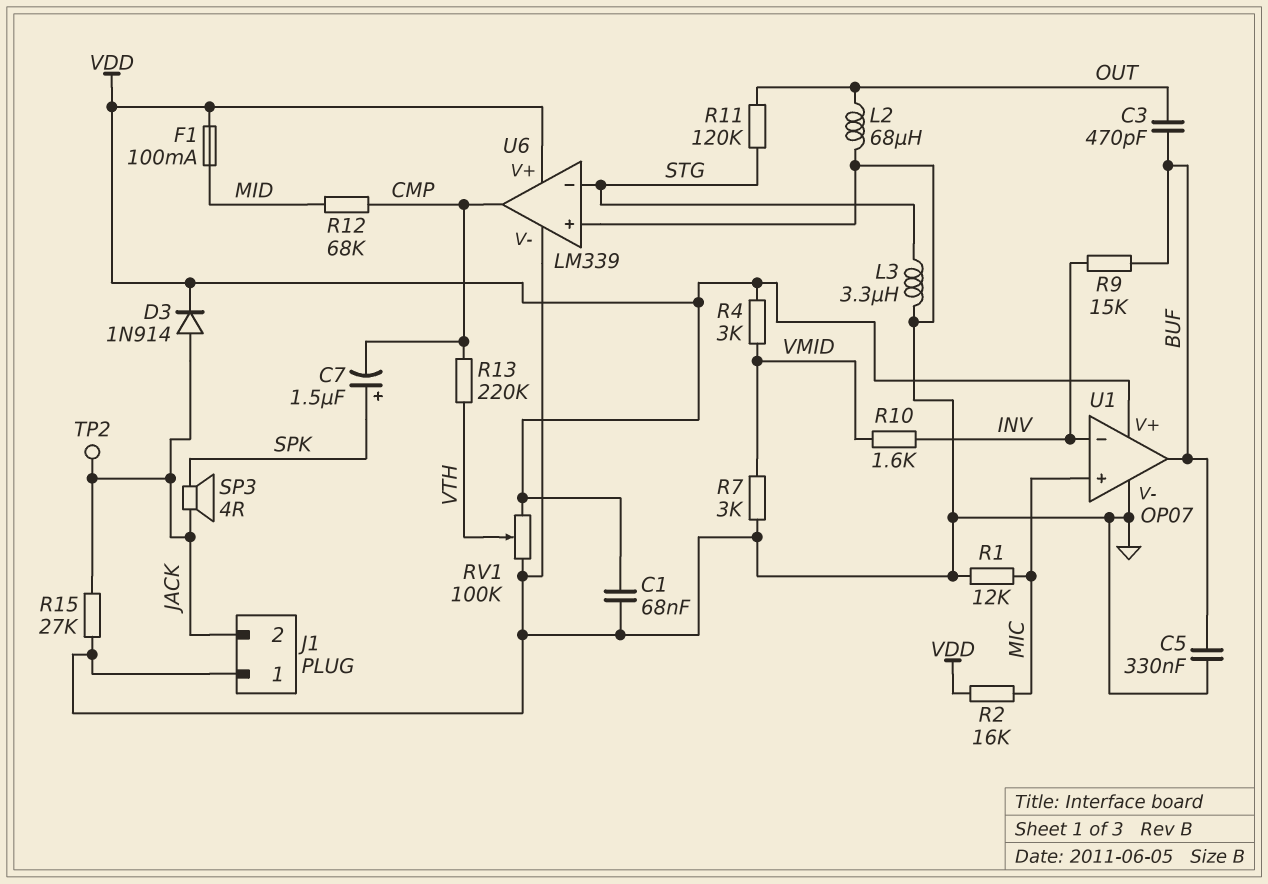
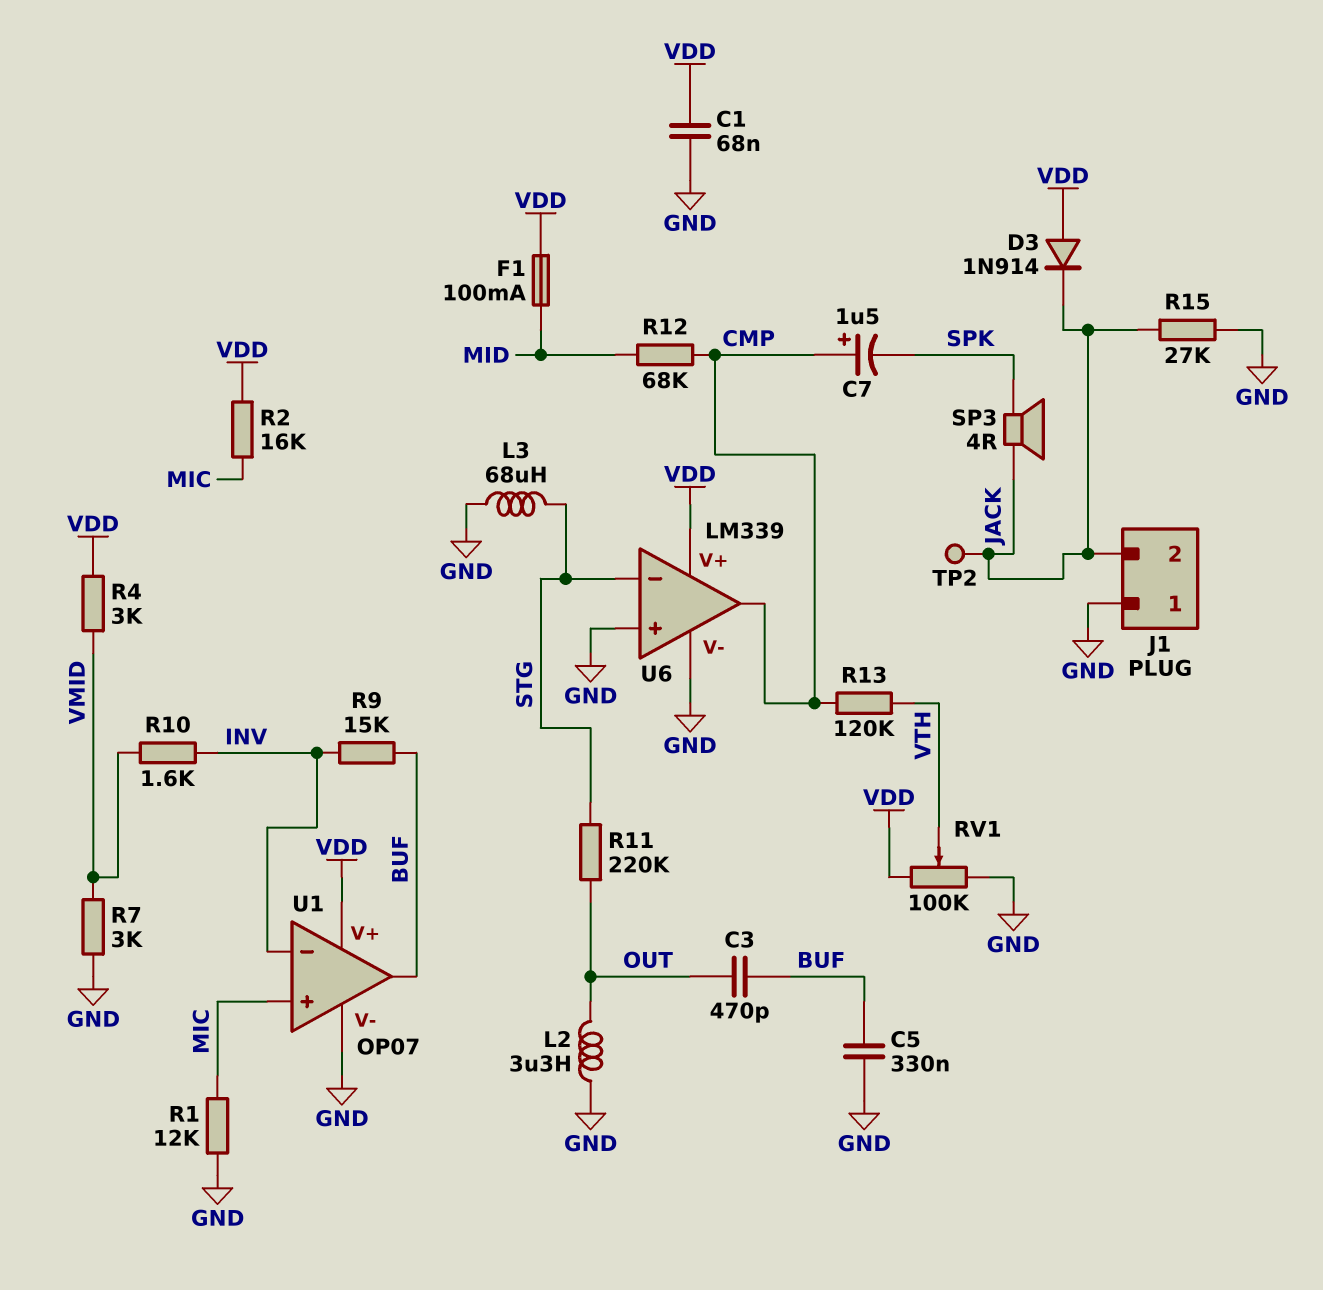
C7: 1.5uF (plus SPK, minus CMP) -> 1.5uF (plus CMP, minus SPK)
D3: diode 1N914 (A JACK, K VDD) -> diode 1N914 (A VDD, K JACK)
L2: 68uH (GND, OUT) -> 3.3uH (GND, OUT)
L3: 3.3uH (GND, STG) -> 68uH (GND, STG)
R11: 120k (OUT, STG) -> 220k (OUT, STG)
R13: 220k (CMP, VTH) -> 120k (CMP, VTH)

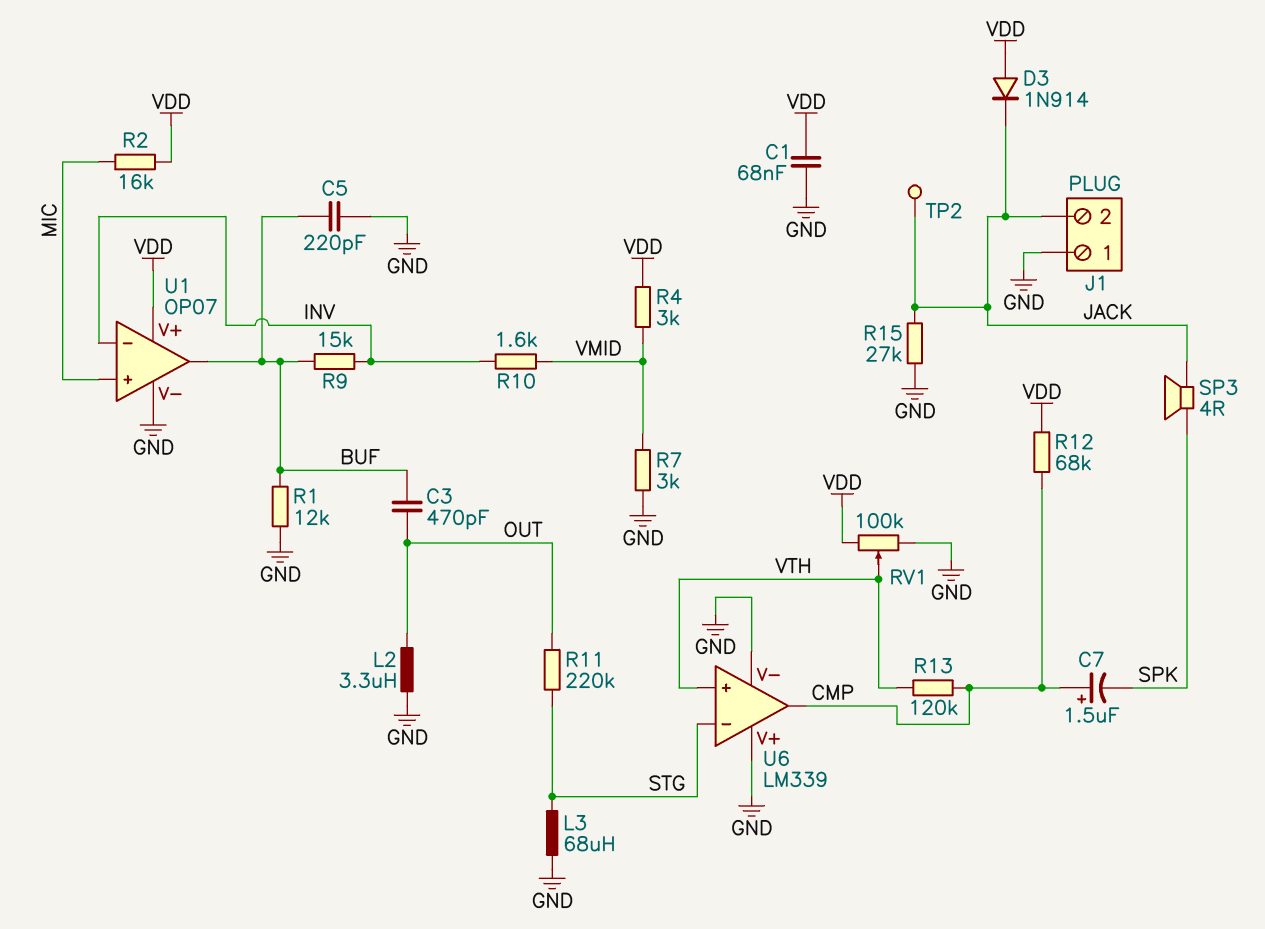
C5: 330nF (BUF, GND) -> 220pF (BUF, GND)
F1: 100mA (MID, VDD) -> none
R1: 12k (GND, MIC) -> 12k (BUF, GND)
R12: 68k (CMP, MID) -> 68k (CMP, VDD)
U6 pin V+: VDD -> GND
U6 pin in+: GND -> VTH

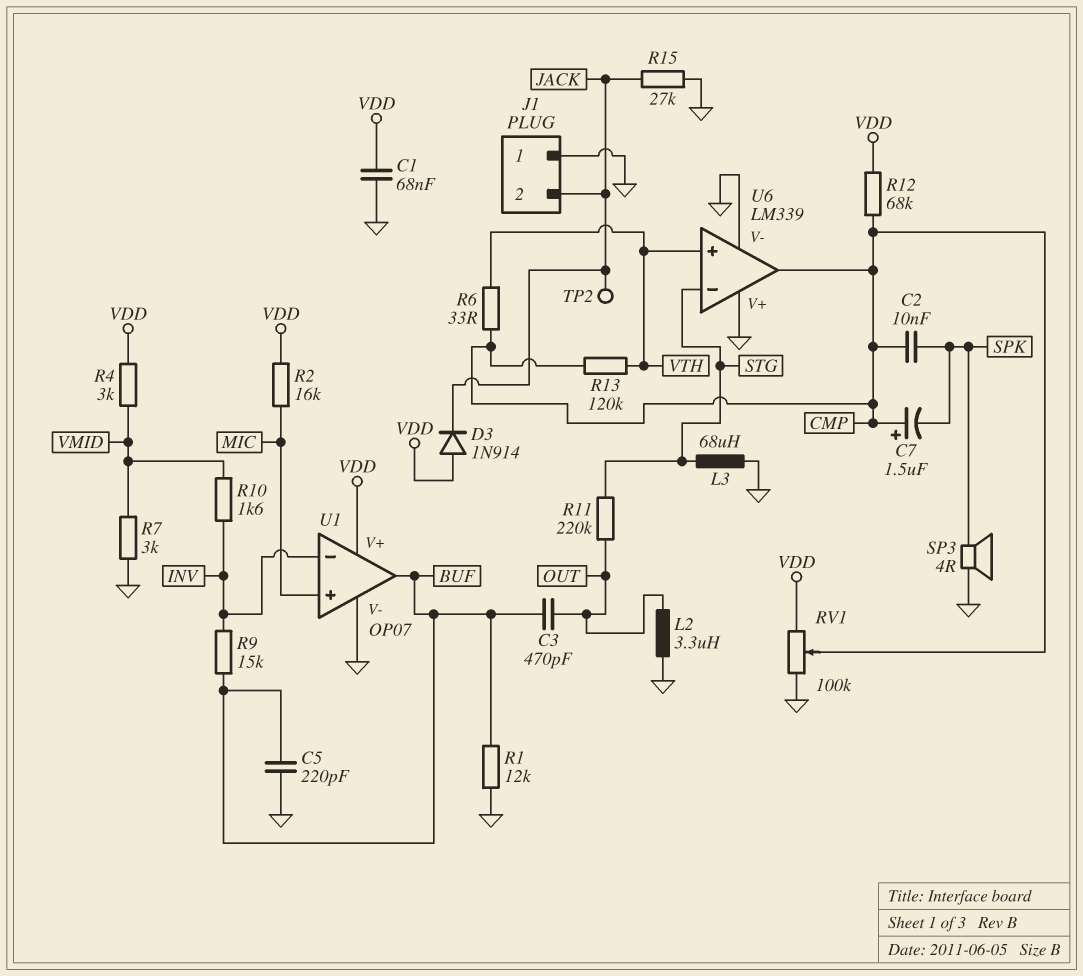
C2: none -> 10nF (CMP, SPK)
R6: none -> 33 (CMP, VTH)
RV1: 100k (GND, VDD, wiper VTH) -> 100k (GND, VDD, wiper CMP)
SP3: speaker 4R (JACK, SPK) -> speaker 4R (GND, SPK)

